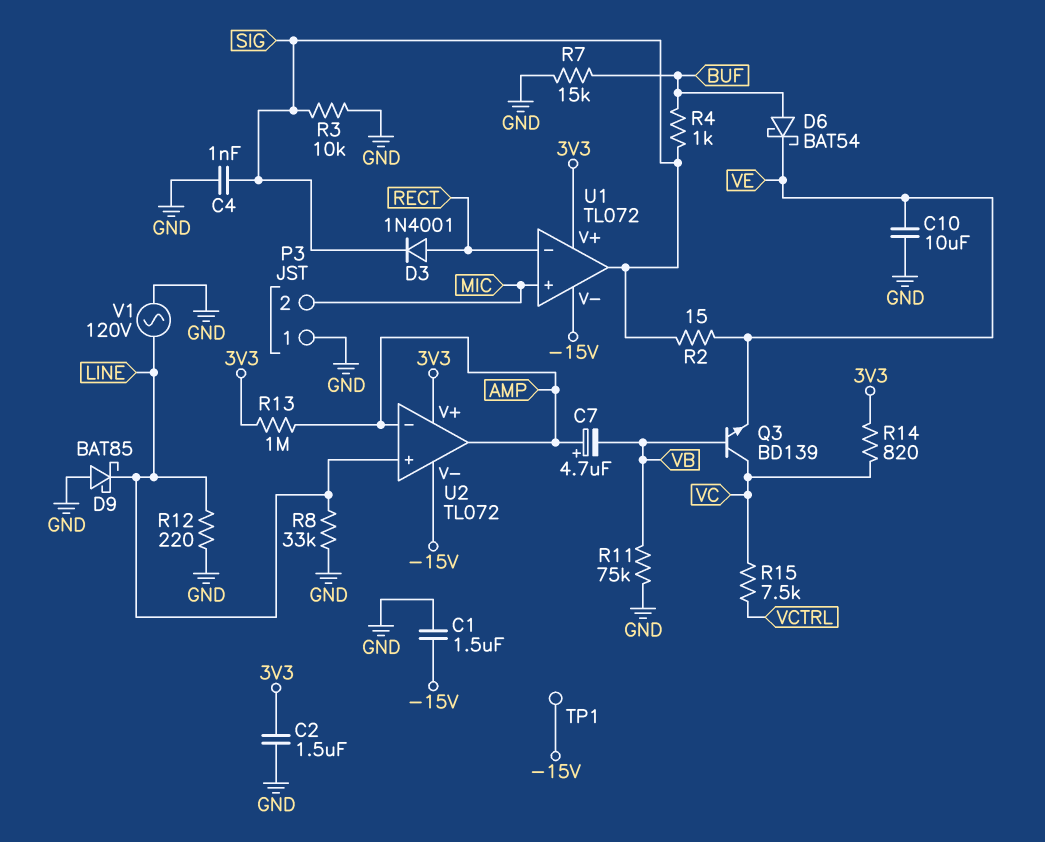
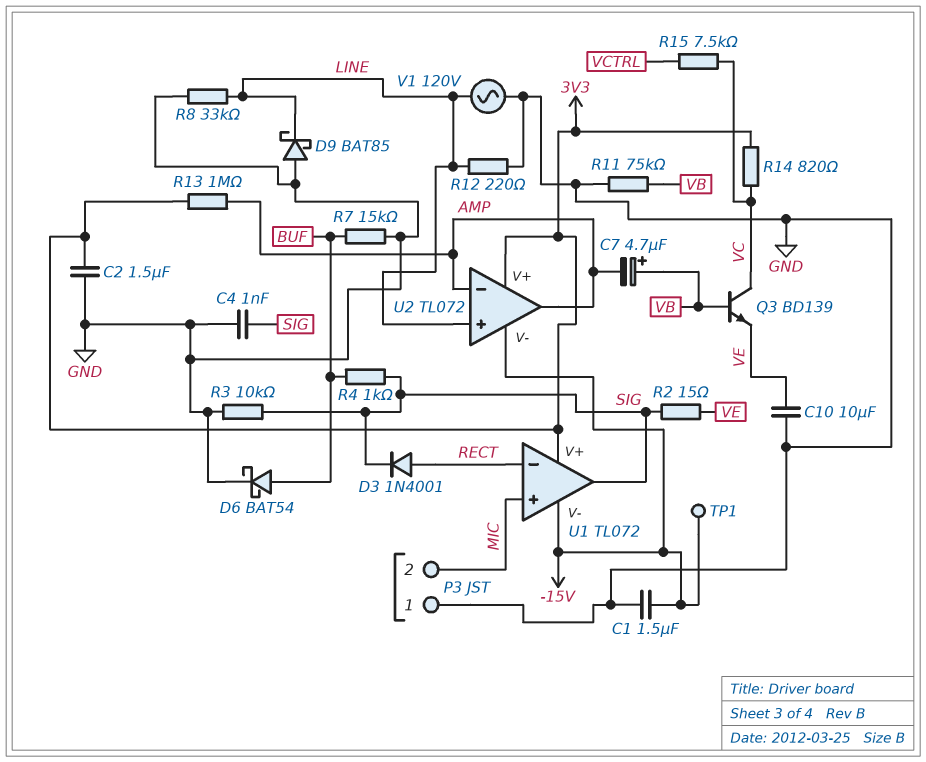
C7: 4.7uF (plus AMP, minus VB) -> 4.7uF (plus VB, minus AMP)
D6: schottky BAT54 (A BUF, K VE) -> schottky BAT54 (A BUF, K GND)

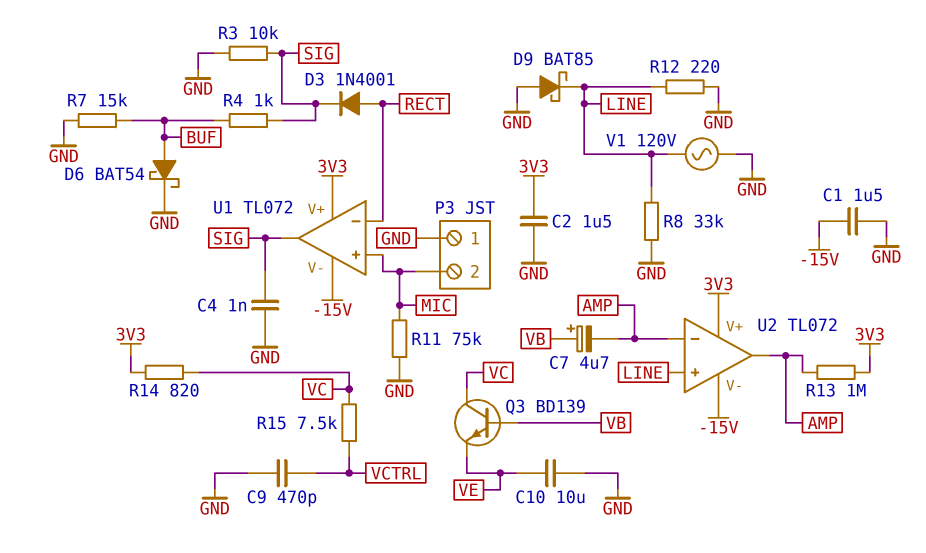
C9: none -> 470pF (GND, VCTRL)
R2: 15 (SIG, VE) -> none
R11: 75k (GND, VB) -> 75k (GND, MIC)
TP1: test point (-15V) -> none

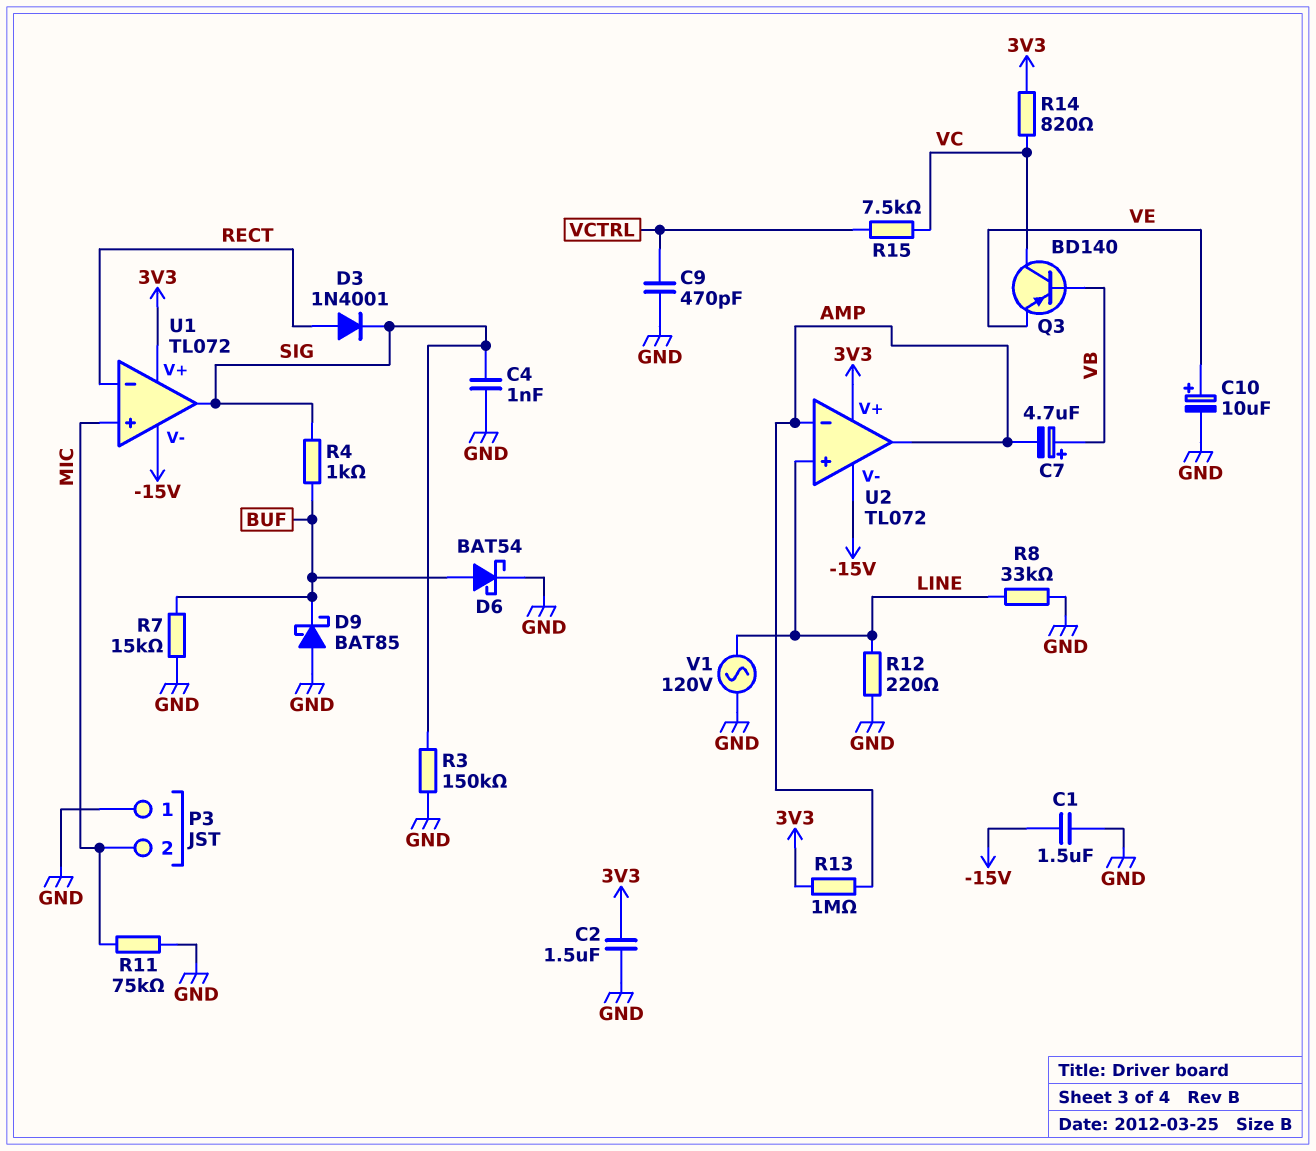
C10: 10uF (GND, VE) -> 10uF (plus VE, minus GND)
D9: schottky BAT85 (A GND, K LINE) -> schottky BAT85 (A GND, K BUF)
Q3: NPN BD139 (B VB, C VC, E VE) -> PNP BD140 (B VB, C VC, E VE)
R3: 10k (GND, SIG) -> 150k (GND, SIG)

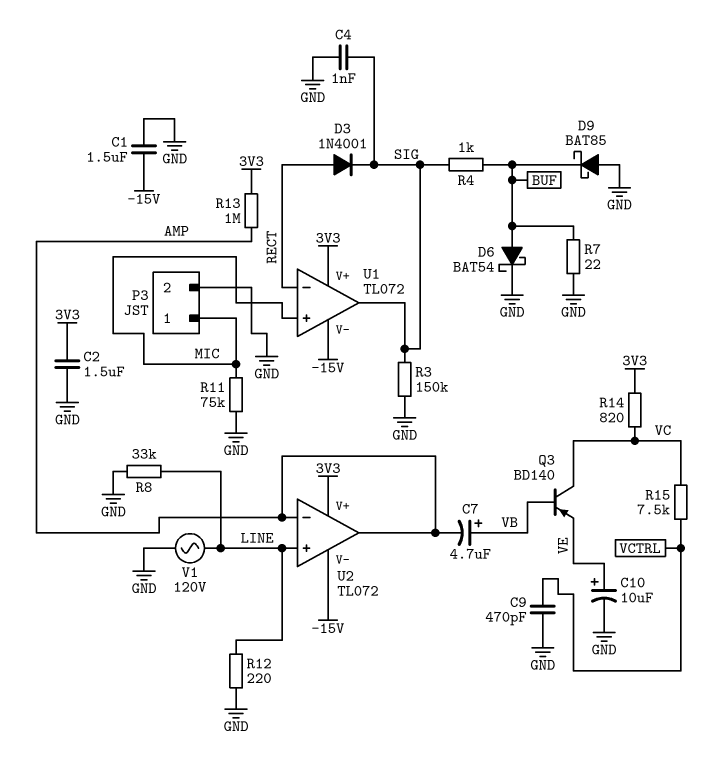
P3 pin 1: GND -> MIC
P3 pin 2: MIC -> GND
R7: 15k (BUF, GND) -> 22 (BUF, GND)

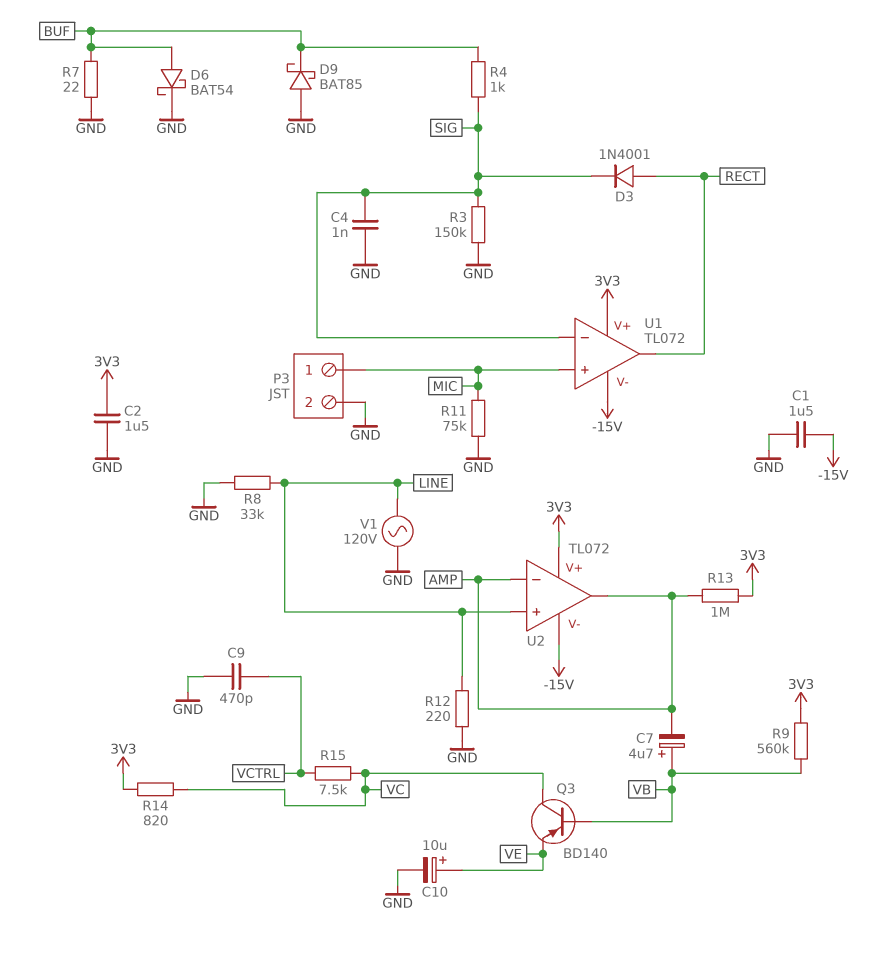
R9: none -> 560k (3V3, VB)
U1 pin in-: RECT -> SIG
U1 pin out: SIG -> RECT

